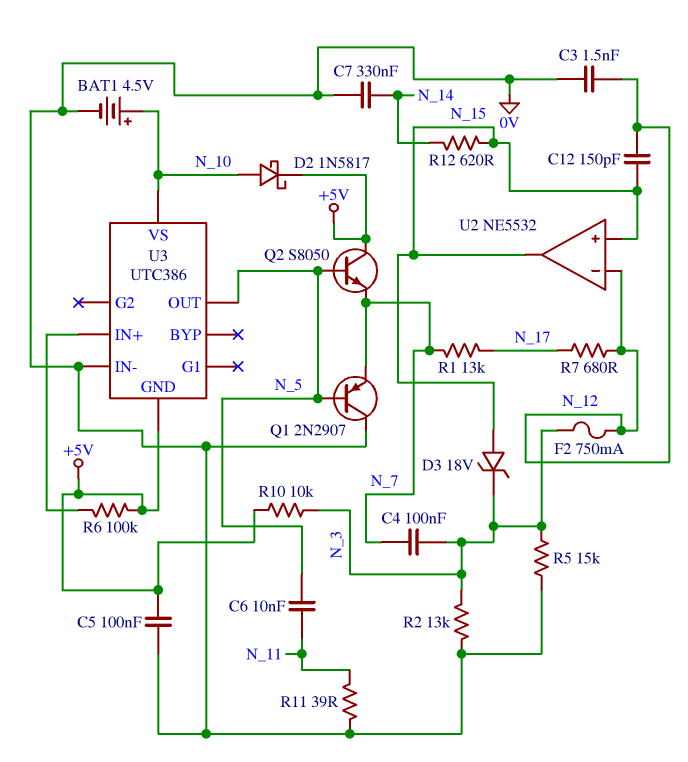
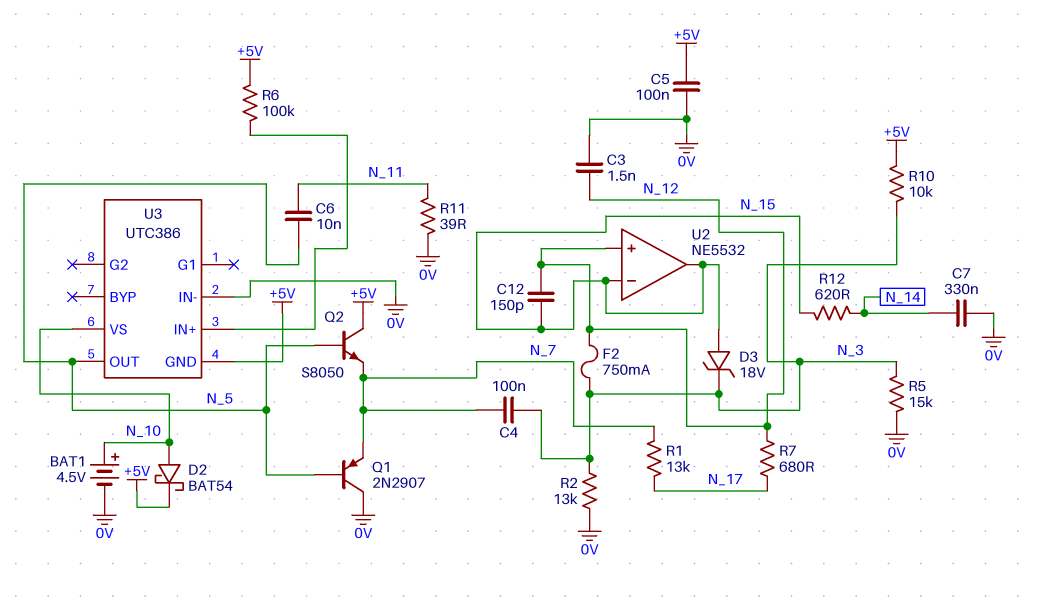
D2: schottky 1N5817 (A N_10, K +5V) -> schottky BAT54 (A N_10, K +5V)
U2 pin in+: N_15 -> N_12
U2 pin in-: N_12 -> N_15

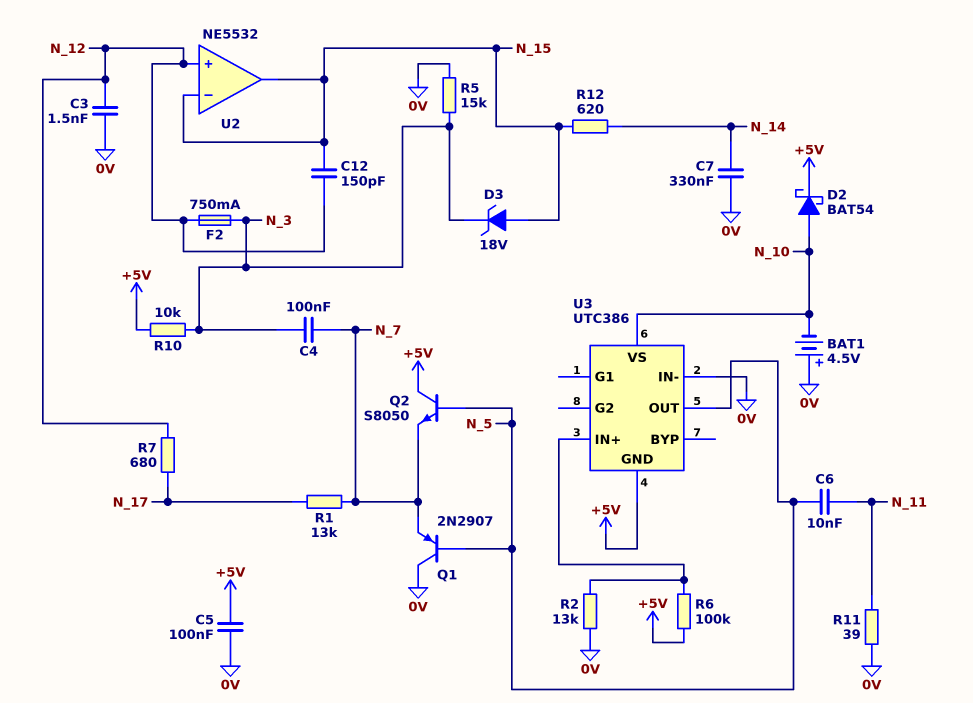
BAT1: 4.5V (plus N_10, minus 0V) -> 4.5V (plus 0V, minus N_10)
R2: 13k (0V, N_3) -> 13k (0V, U3/IN+)

